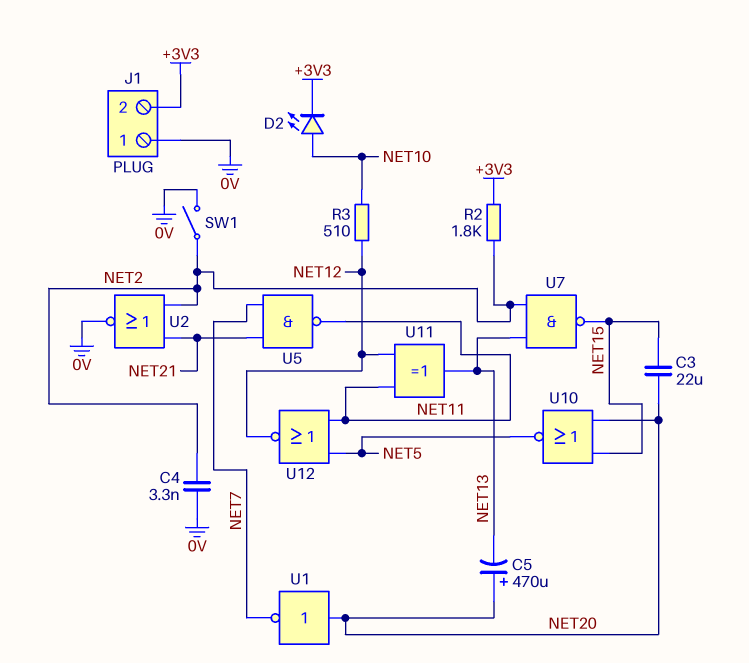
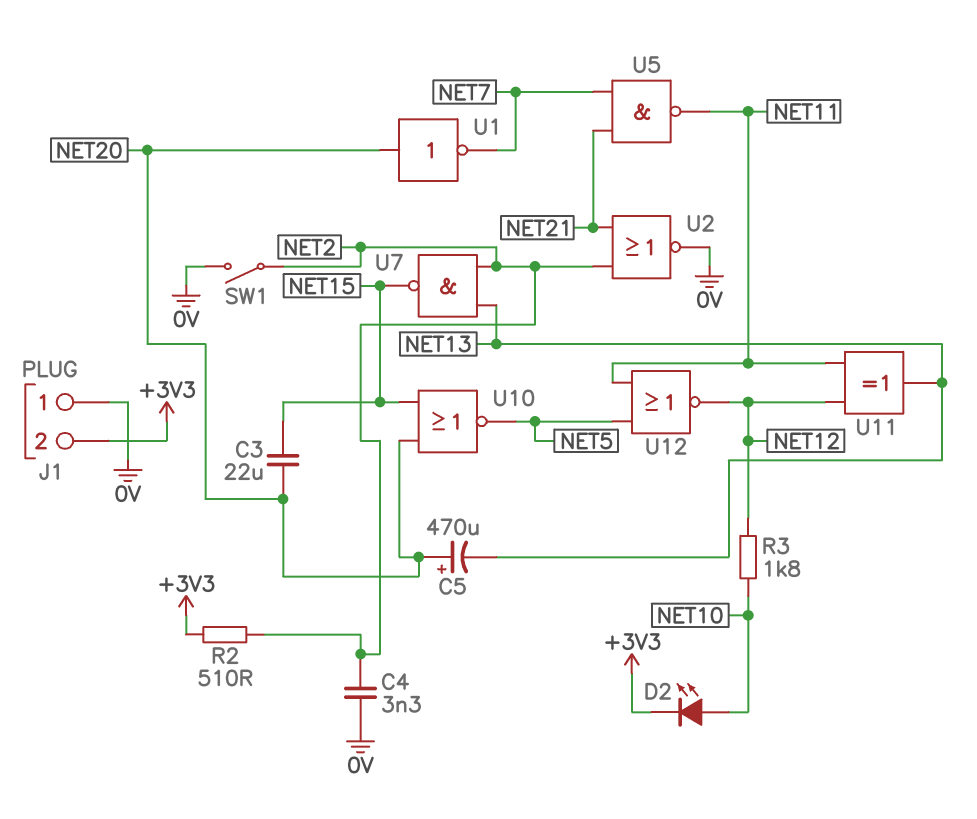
R2: 1.8k (+3V3, NET2) -> 510 (+3V3, NET2)
R3: 510 (NET10, NET12) -> 1.8k (NET10, NET12)

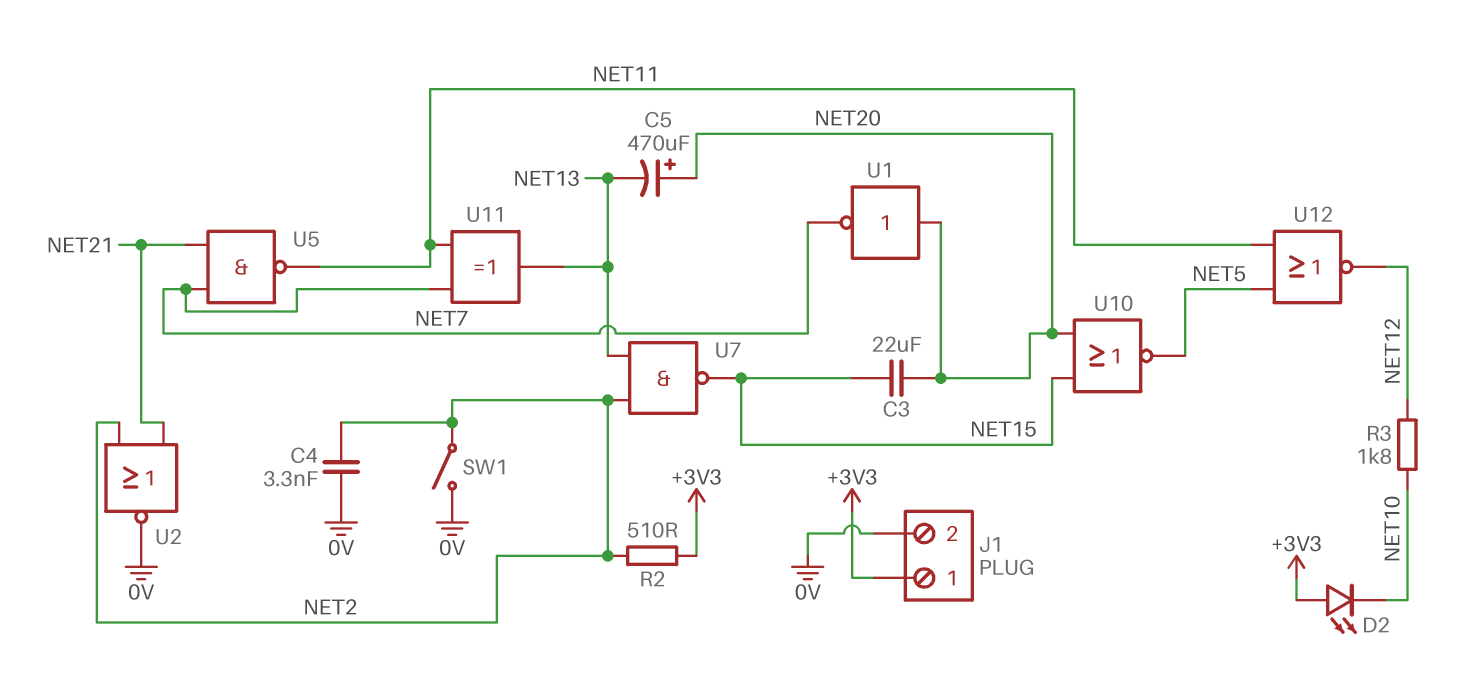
D2: LED (A NET10, K +3V3) -> LED (A +3V3, K NET10)
J1 pin 1: 0V -> +3V3
J1 pin 2: +3V3 -> 0V
U11: XOR (in NET11, in NET12, out NET13) -> XOR (in NET7, in NET11, out NET13)

